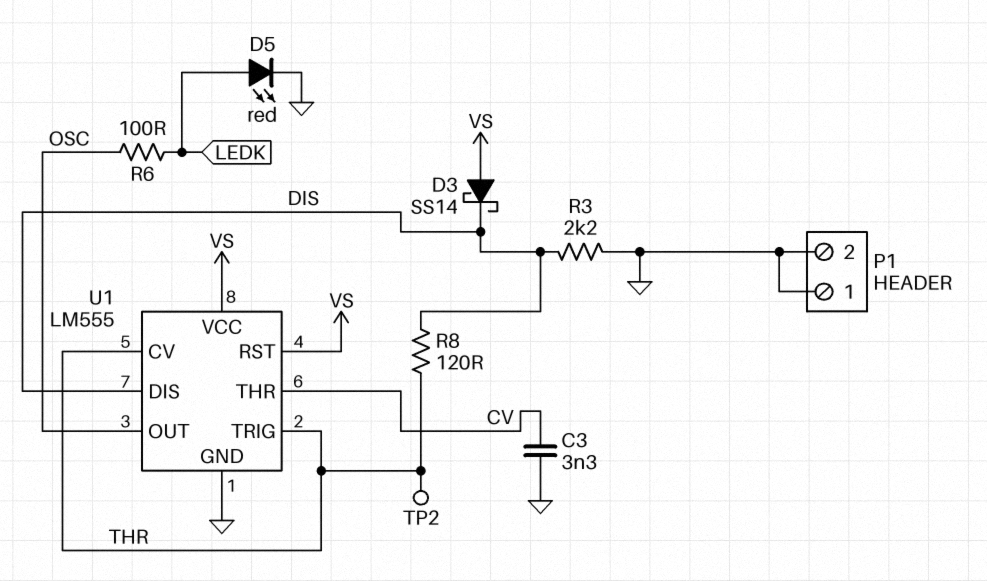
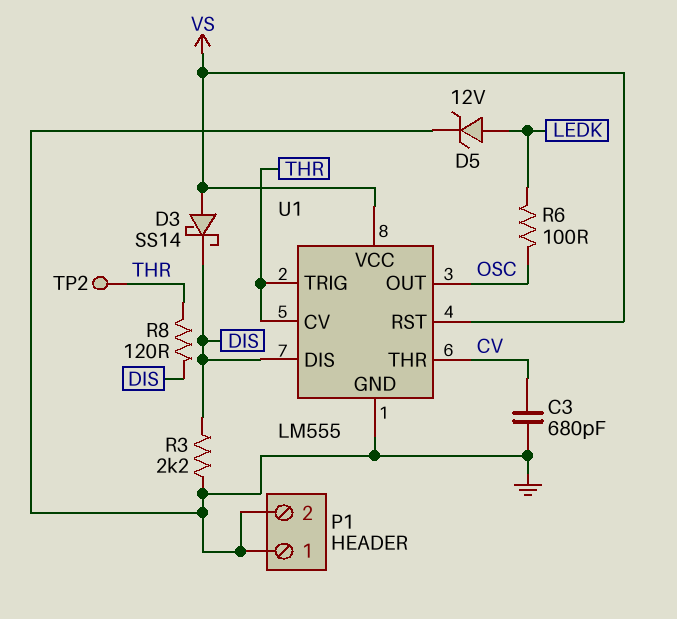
C3: 3.3nF (CV, GND) -> 680pF (CV, GND)
D5: LED red (A LEDK, K GND) -> zener 12V (A LEDK, K GND)

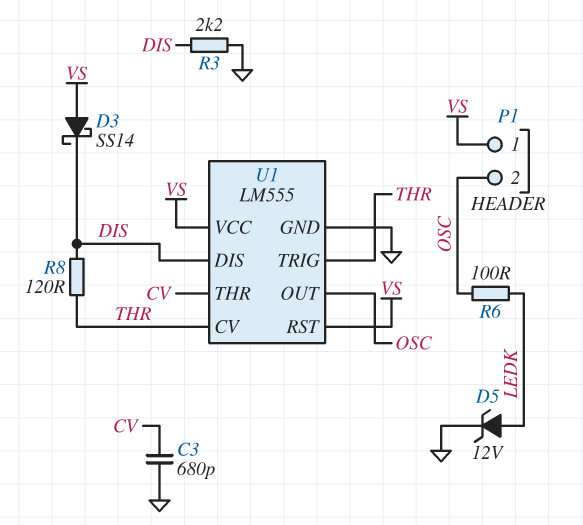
P1 pin 1: GND -> VS
P1 pin 2: GND -> OSC
TP2: test point (THR) -> none

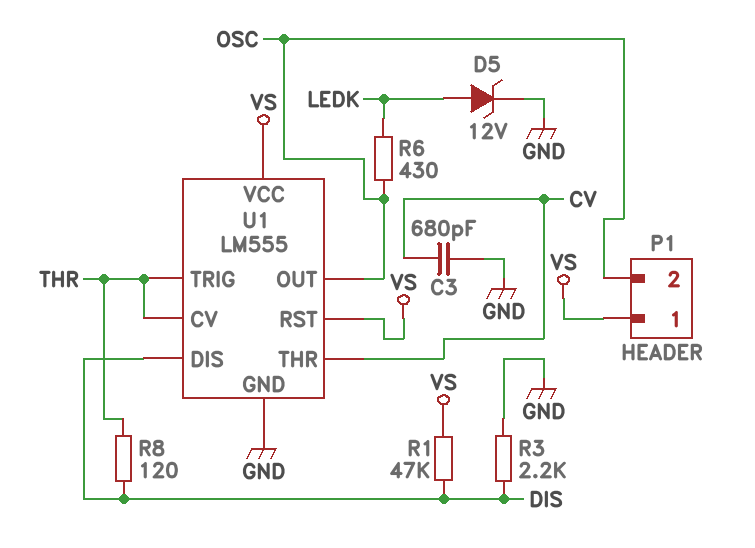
D3: schottky SS14 (A VS, K DIS) -> none
R1: none -> 47k (DIS, VS)
R6: 100 (LEDK, OSC) -> 430 (LEDK, OSC)

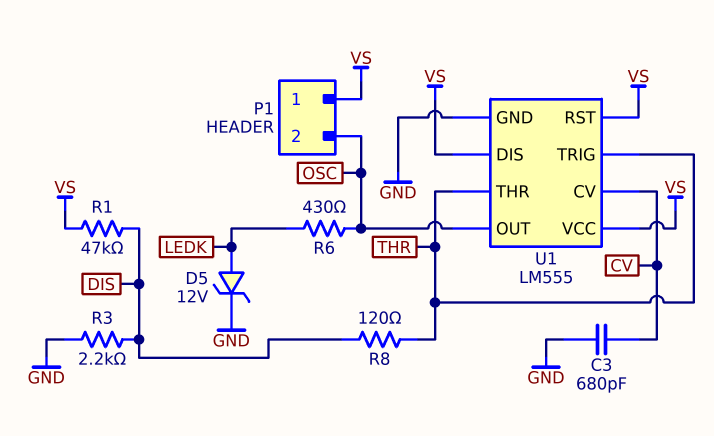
U1 pin CV: THR -> CV
U1 pin DIS: DIS -> VS
U1 pin THR: CV -> THR

